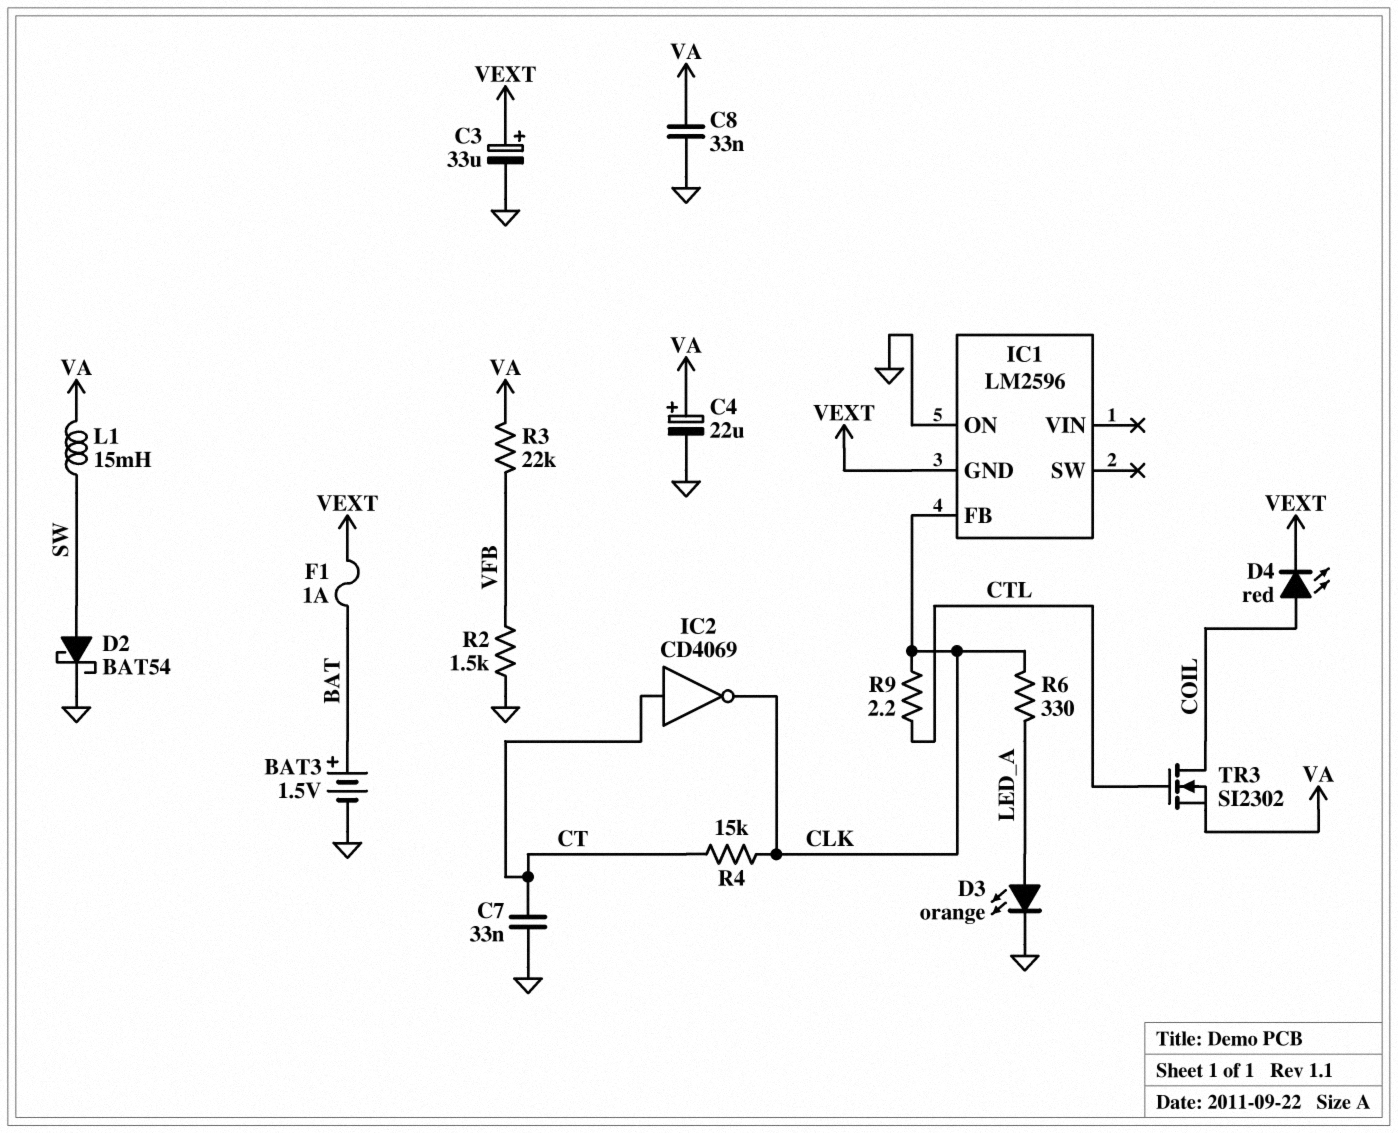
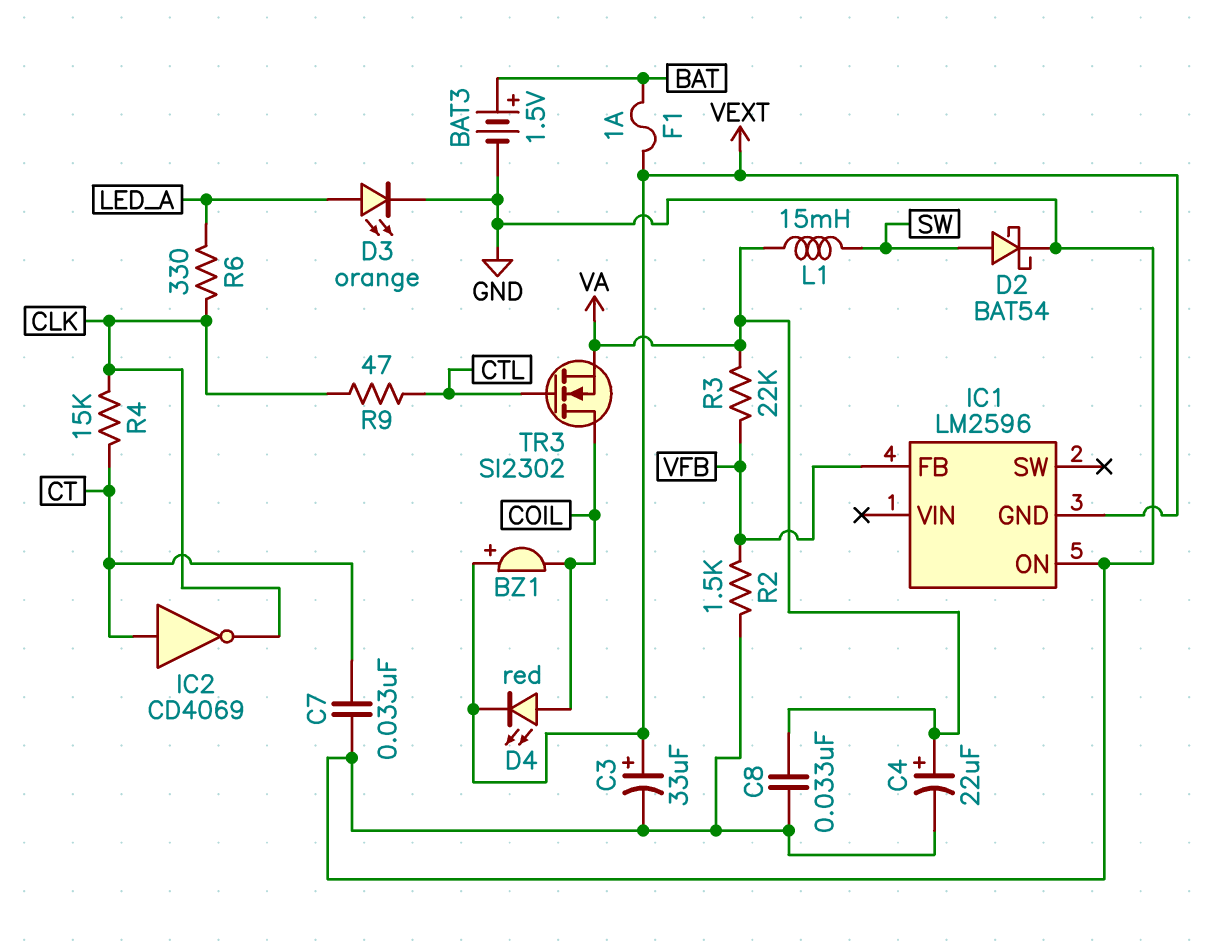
BZ1: none -> buzzer (plus VEXT, minus COIL)
IC1 pin FB: CLK -> VFB
R9: 2.2 (CLK, CTL) -> 47 (CLK, CTL)

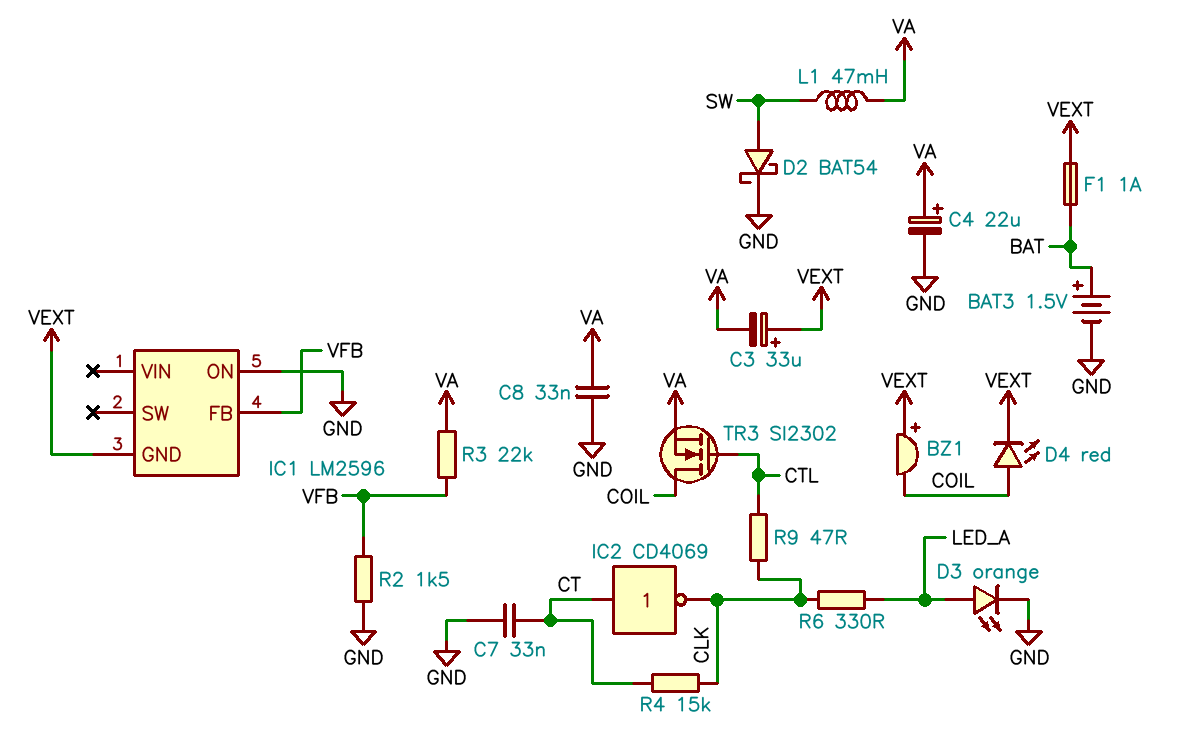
C3: 33uF (plus VEXT, minus GND) -> 33uF (plus VEXT, minus VA)
L1: 15mH (SW, VA) -> 47mH (SW, VA)

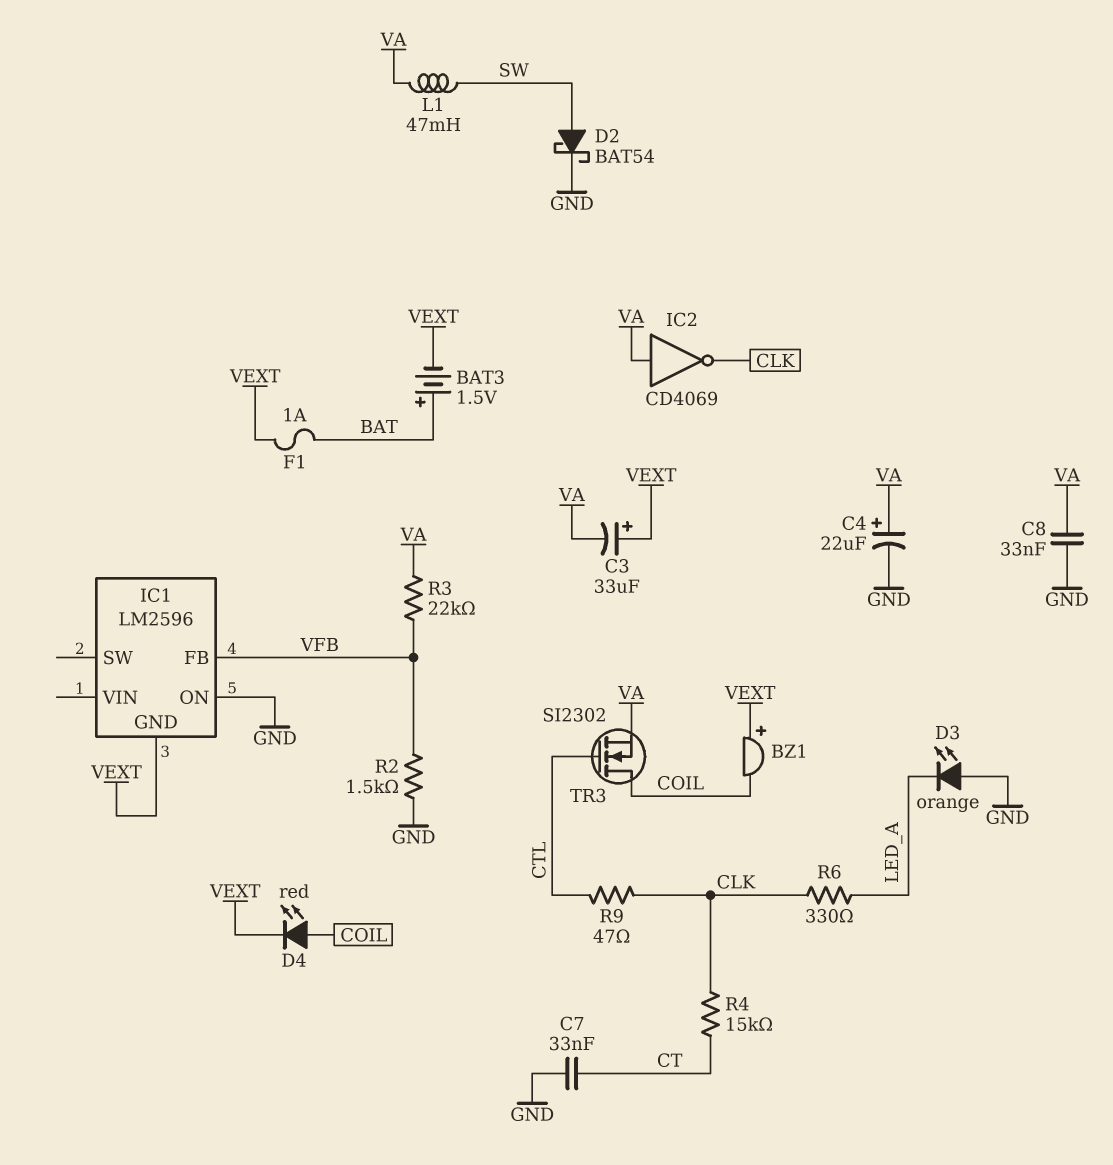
BAT3: 1.5V (plus BAT, minus GND) -> 1.5V (plus BAT, minus VEXT)
D3: LED orange (A LED_A, K GND) -> LED orange (A GND, K LED_A)
IC2: NOT CD4069 (in CT, out CLK) -> NOT CD4069 (in VA, out CLK)

